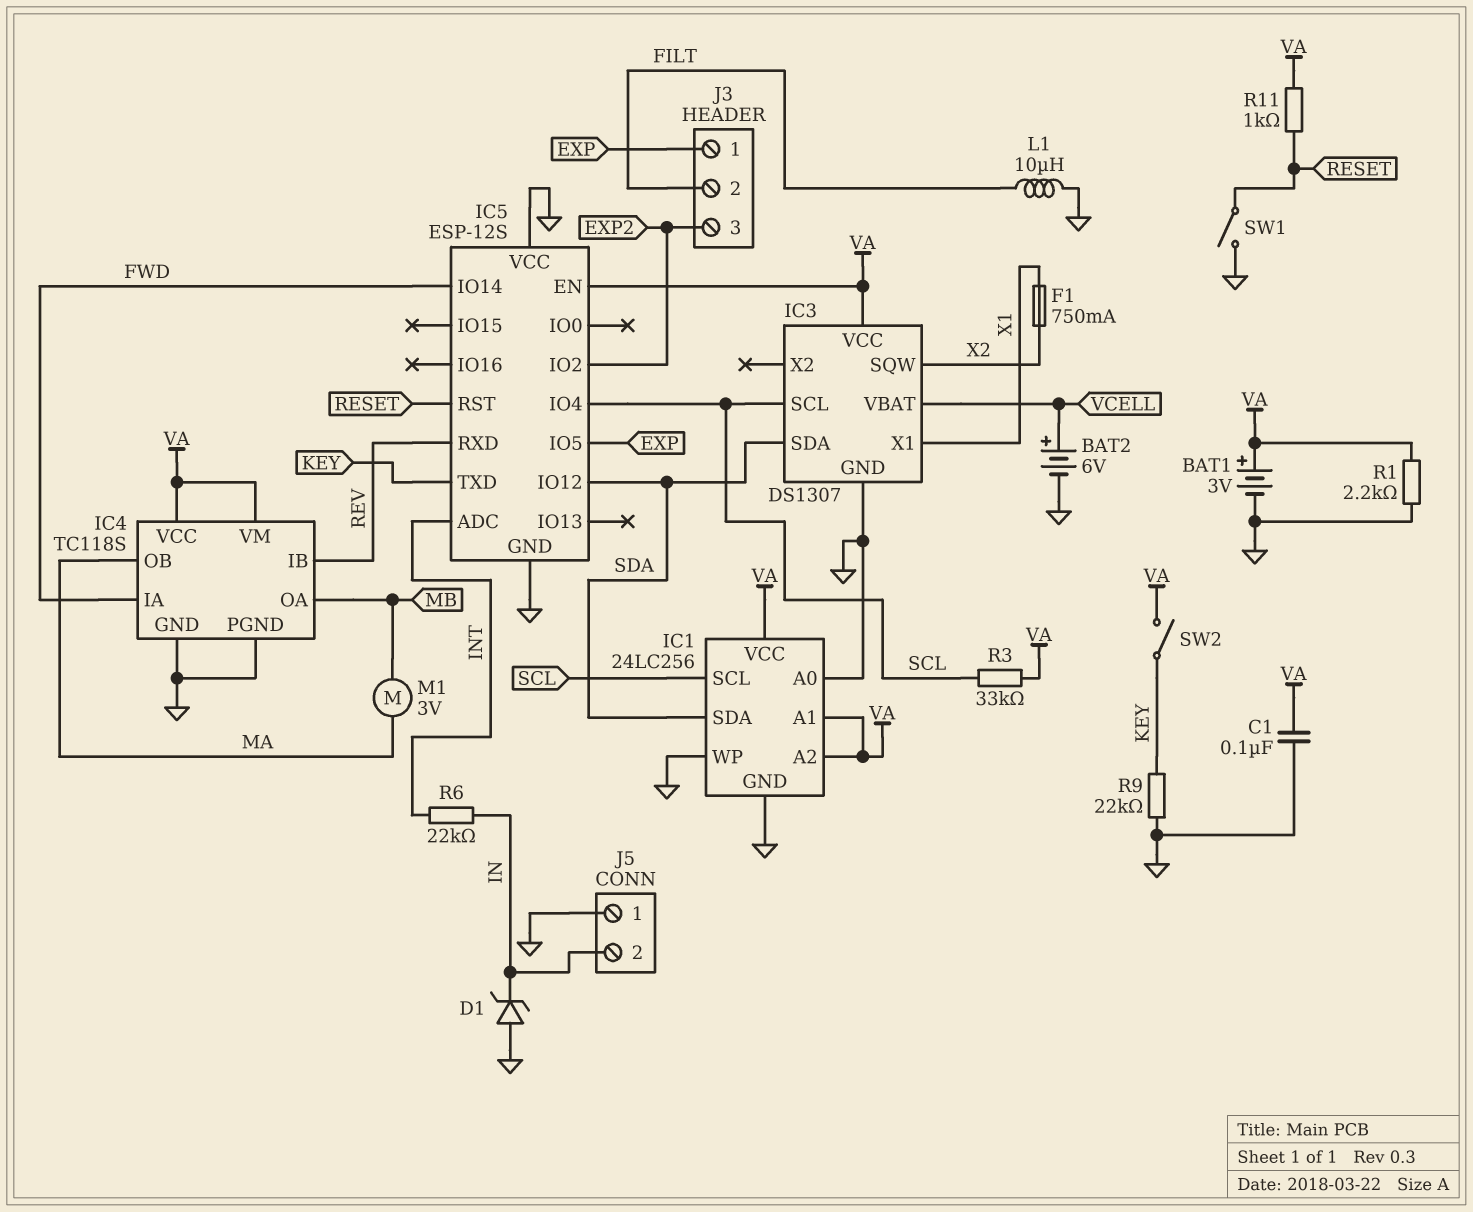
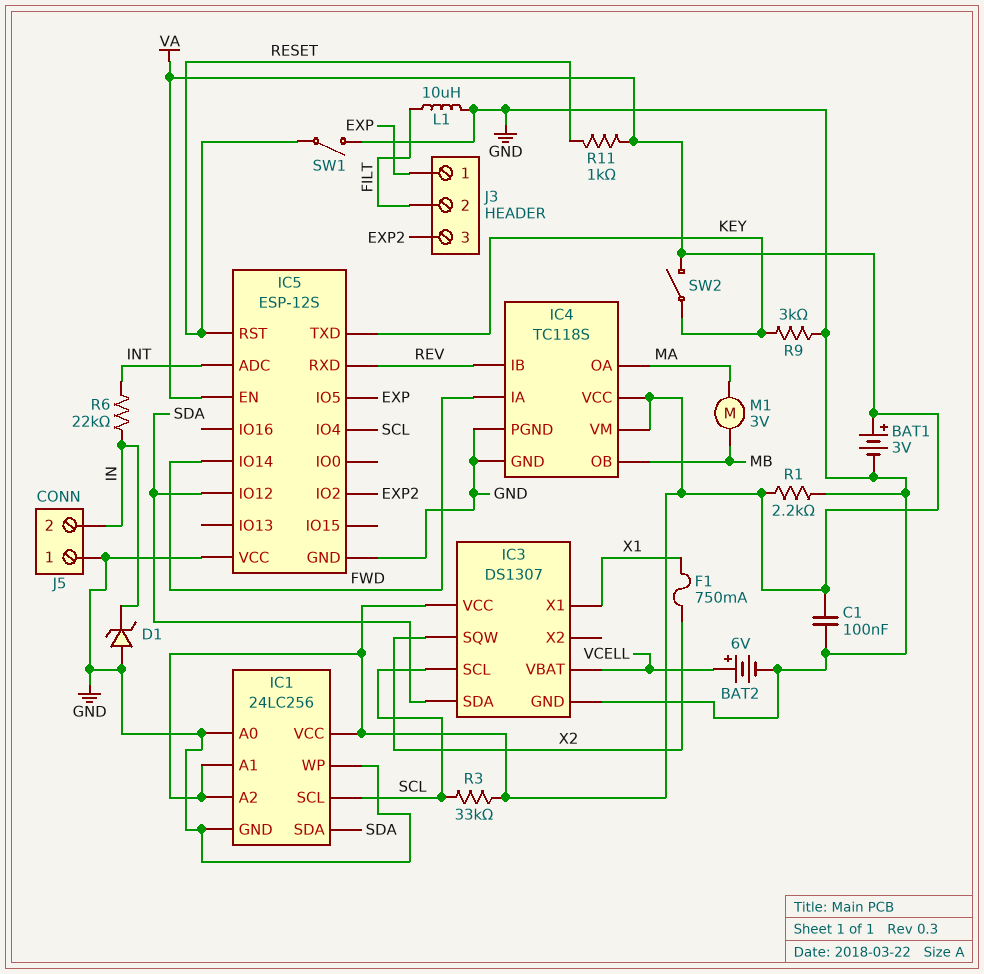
IC4 pin OA: MB -> MA
IC4 pin OB: MA -> MB
R9: 22k (GND, KEY) -> 3k (GND, KEY)

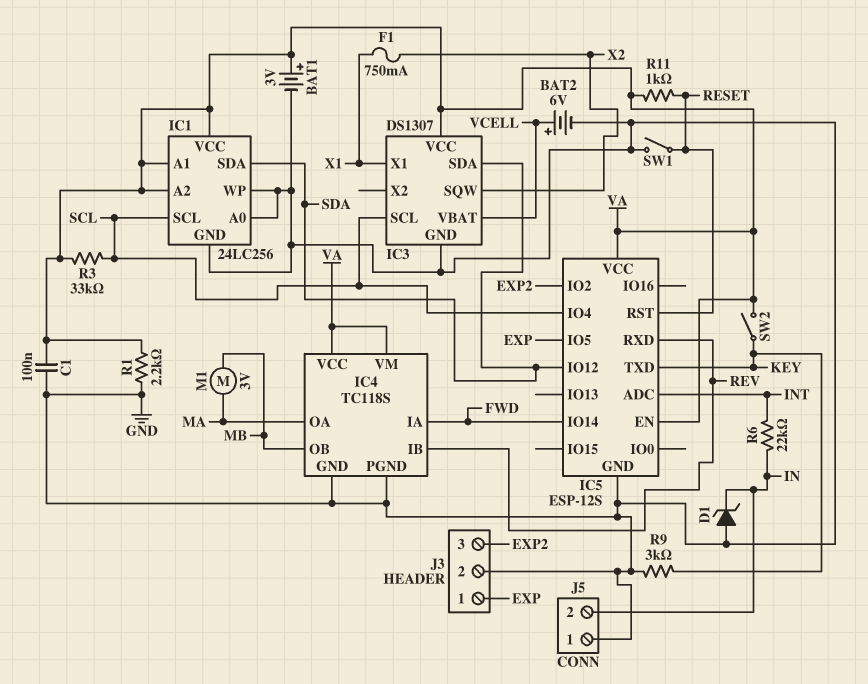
IC5 pin VCC: GND -> VA
J3 pin 2: FILT -> GND
L1: 10uH (FILT, GND) -> none

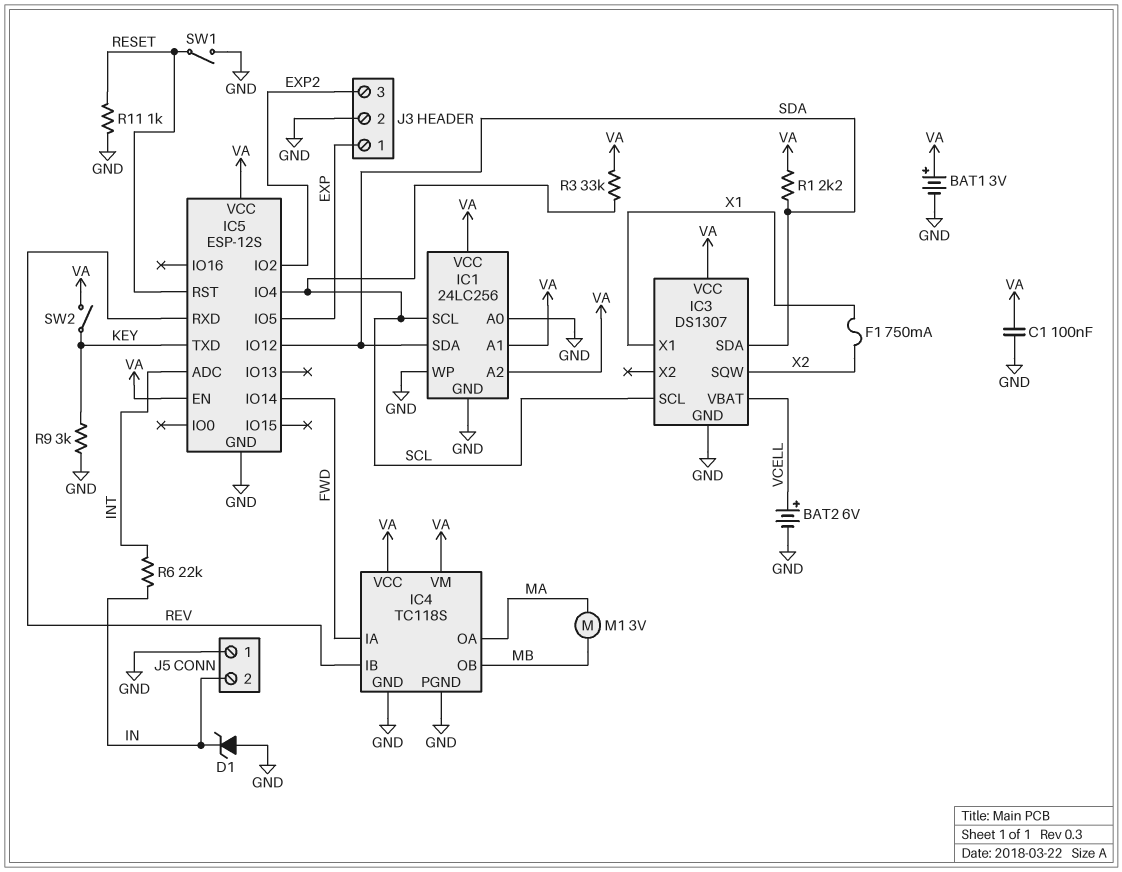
R1: 2.2k (GND, VA) -> 2.2k (SDA, VA)
R11: 1k (RESET, VA) -> 1k (GND, RESET)

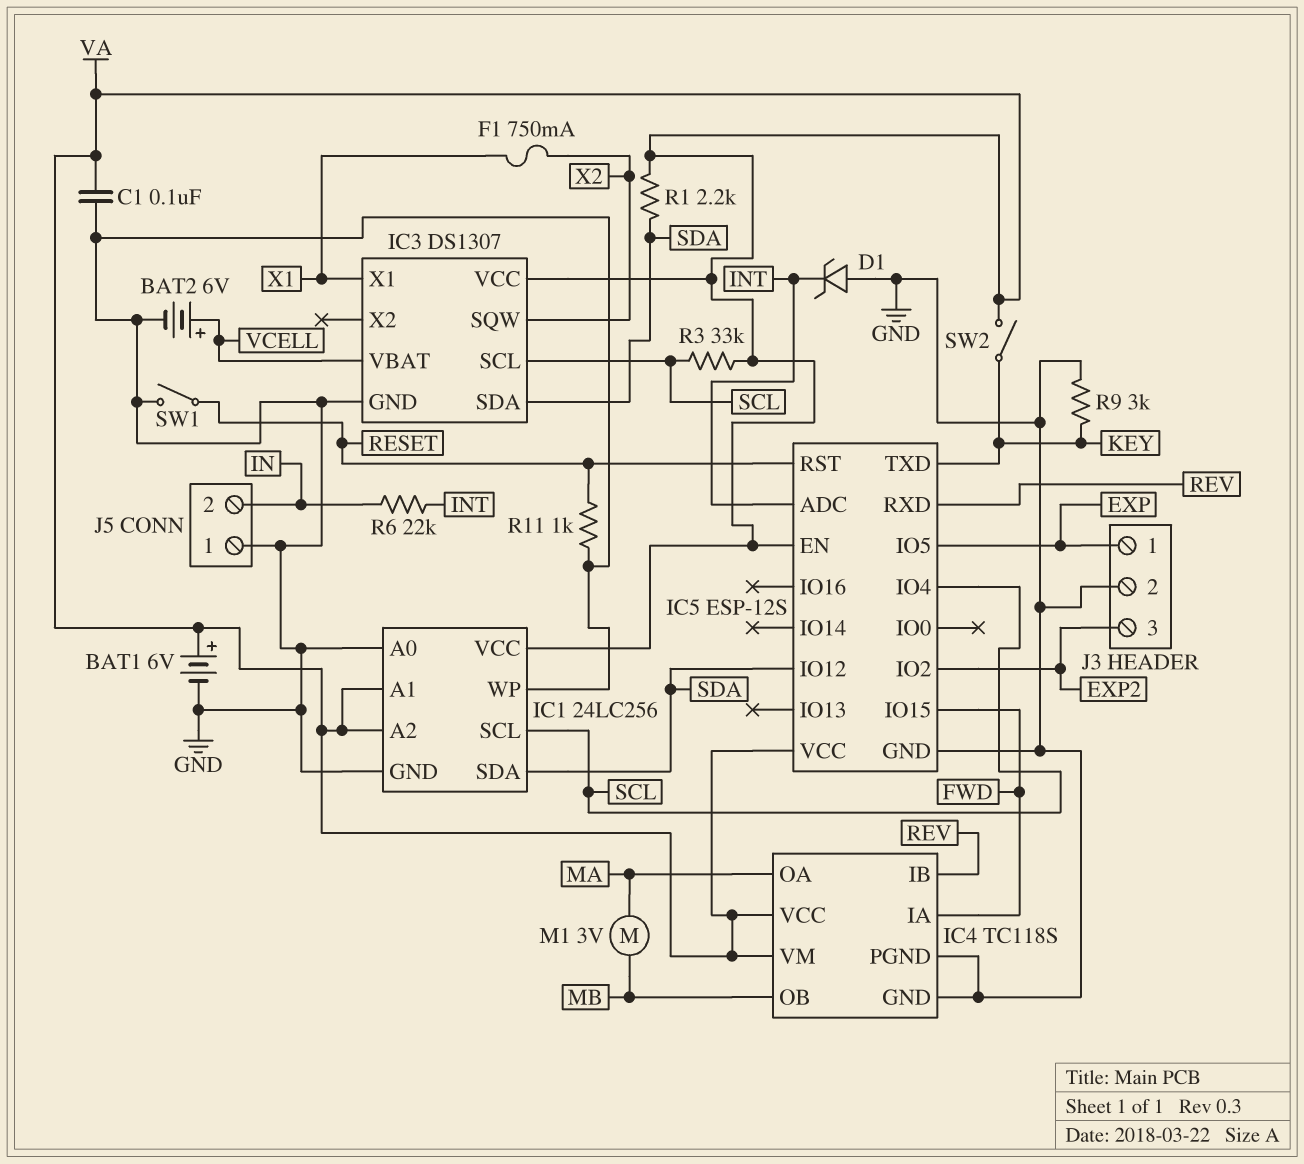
BAT1: 3V (plus VA, minus GND) -> 6V (plus VA, minus GND)
D1: zener (A GND, K IN) -> zener (A GND, K INT)
IC5 pin IO14: FWD -> none
IC5 pin IO15: none -> FWD

